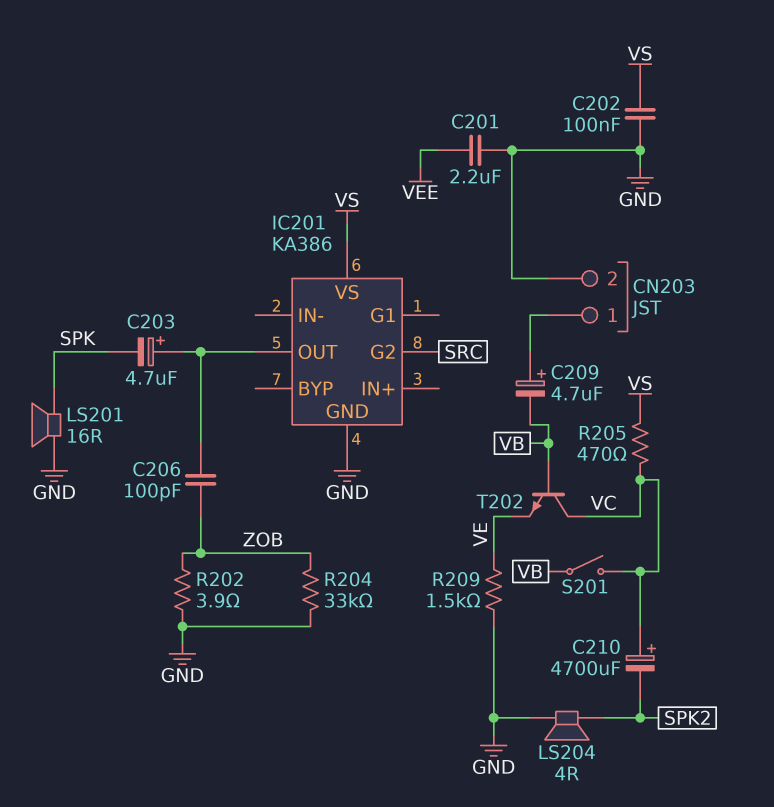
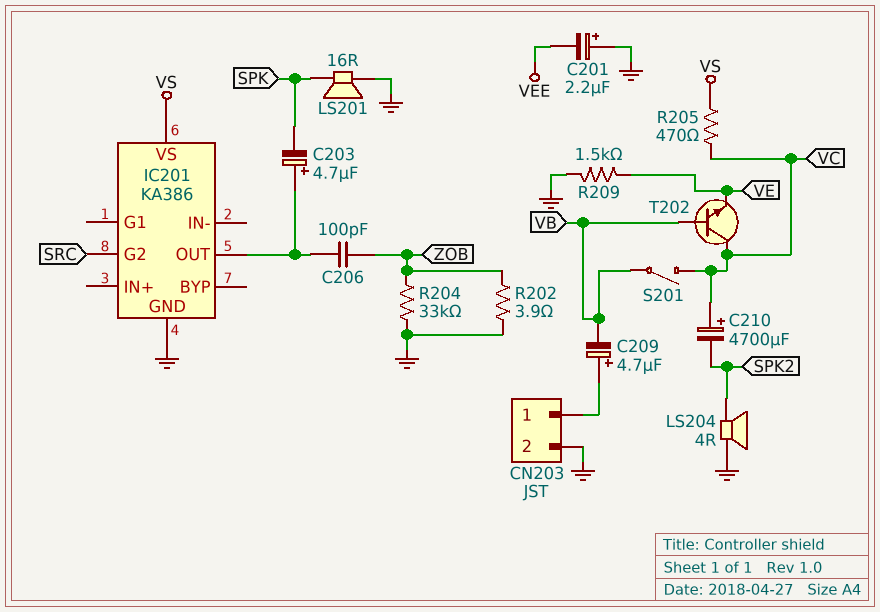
C201: 2.2uF (GND, VEE) -> 2.2uF (plus GND, minus VEE)
C202: 100nF (GND, VS) -> none

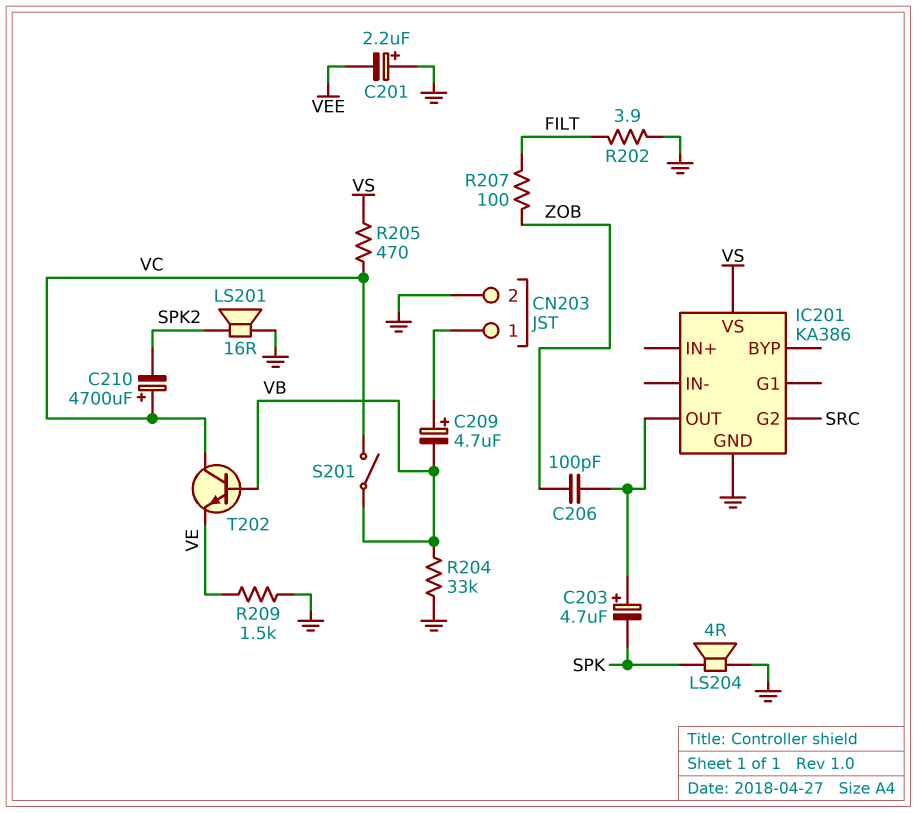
LS201: speaker 16R (GND, SPK) -> speaker 16R (GND, SPK2)
LS204: speaker 4R (GND, SPK2) -> speaker 4R (GND, SPK)
R202: 3.9 (GND, ZOB) -> 3.9 (FILT, GND)
R204: 33k (GND, ZOB) -> 33k (GND, VB)
R207: none -> 100 (FILT, ZOB)

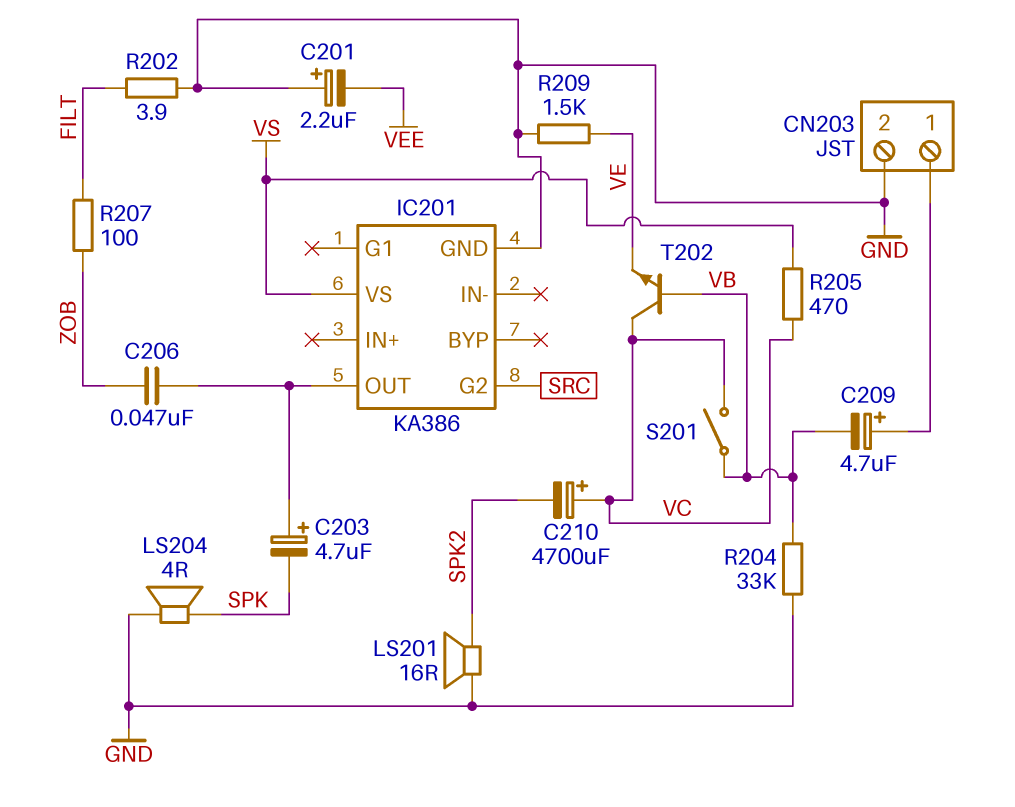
C206: 100pF (IC201/OUT, ZOB) -> 47nF (IC201/OUT, ZOB)

